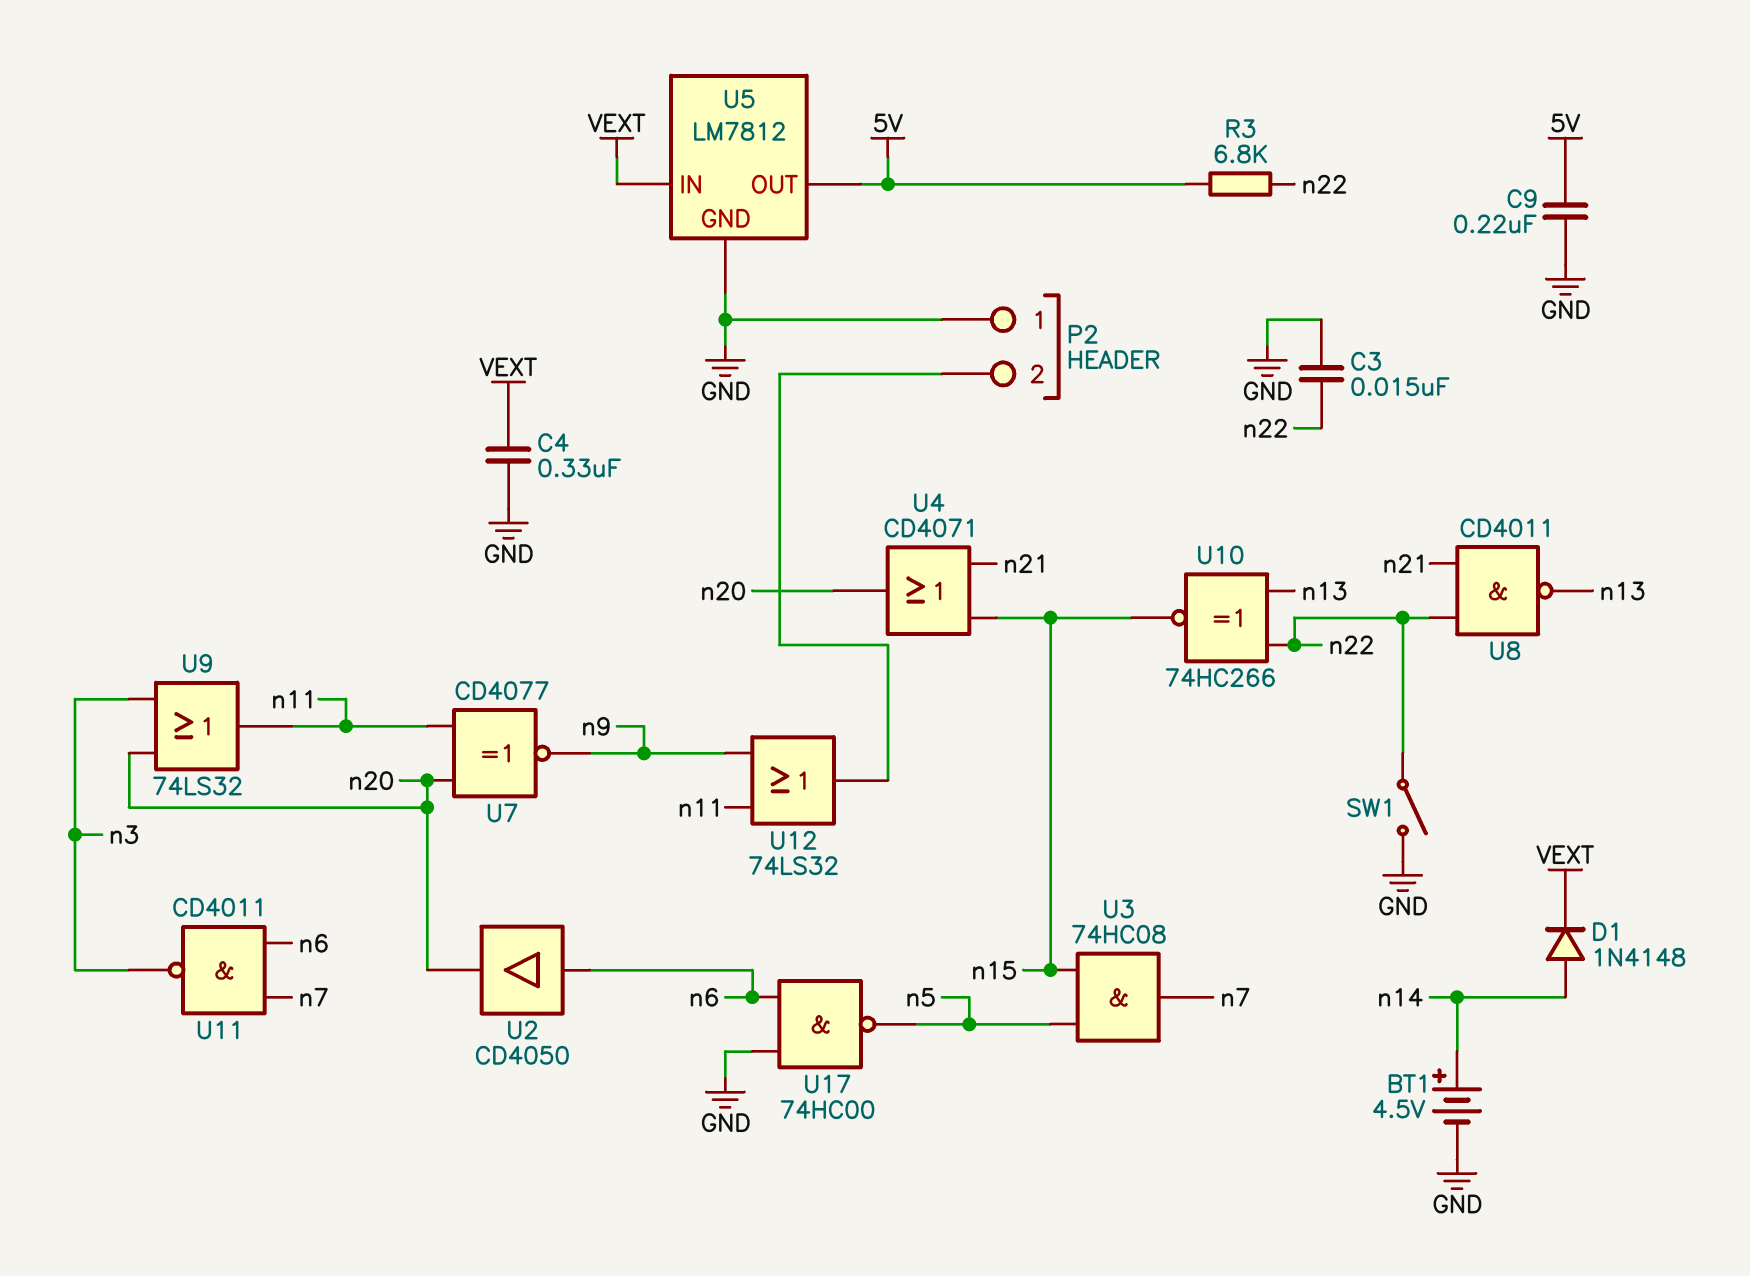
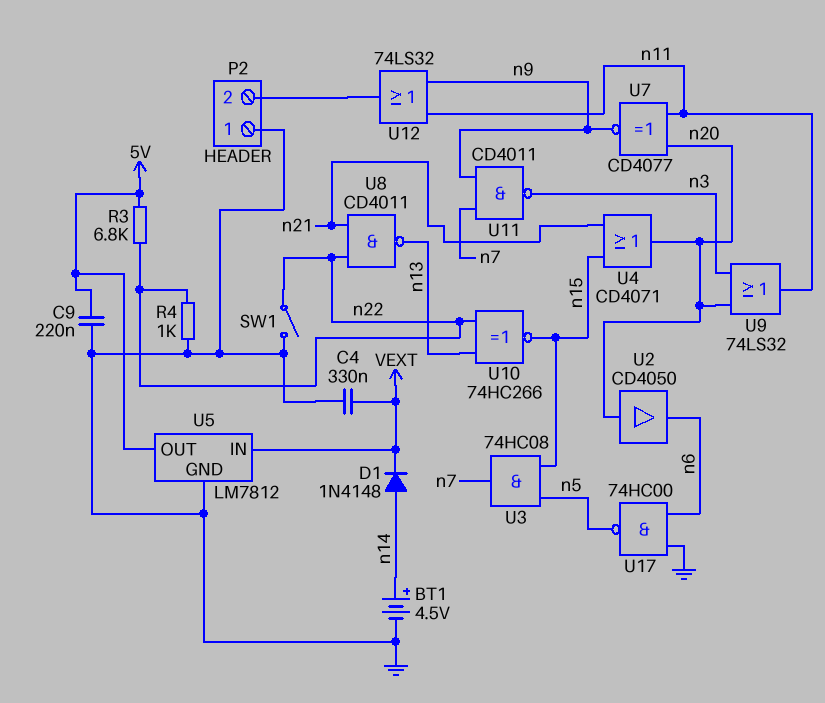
C3: 15nF (GND, n22) -> none
R4: none -> 1k (GND, n22)
U2: buffer CD4050 (in n6, out n20) -> buffer CD4050 (in n20, out n6)
U11: NAND CD4011 (in n6, in n7, out n3) -> NAND CD4011 (in n7, in n9, out n3)

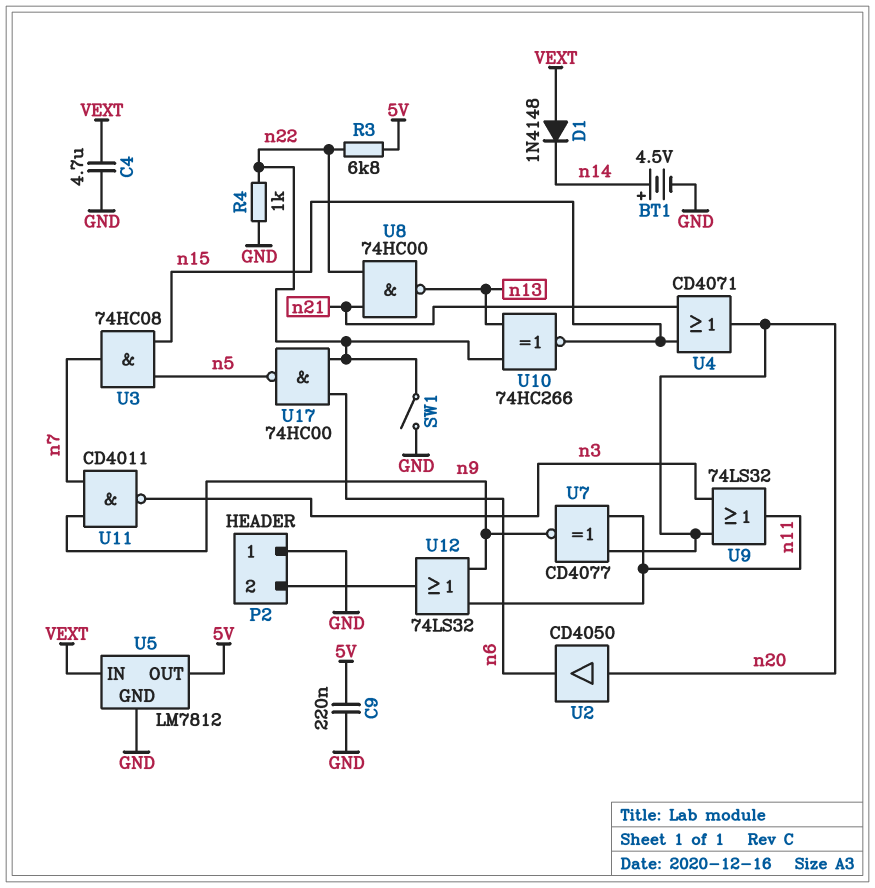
C4: 330nF (GND, VEXT) -> 4.7uF (GND, VEXT)
D1: diode 1N4148 (A n14, K VEXT) -> diode 1N4148 (A VEXT, K n14)
U8: NAND CD4011 (in n21, in n22, out n13) -> NAND 74HC00 (in n21, in n22, out n13)
U17: NAND 74HC00 (in GND, in n6, out n5) -> NAND 74HC00 (in n6, in n22, out n5)

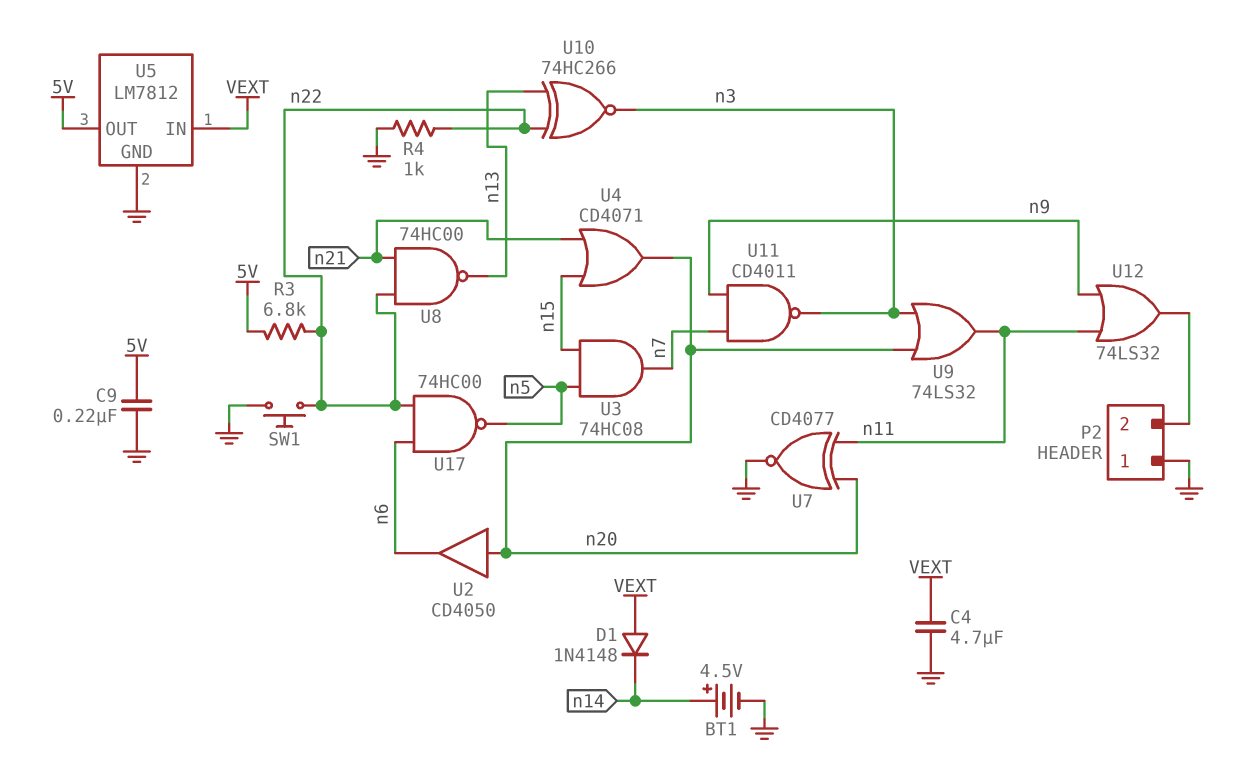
SW1: switch (GND, n22) -> button (GND, n22)
U7: XNOR CD4077 (in n11, in n20, out n9) -> XNOR CD4077 (in n11, in n20, out GND)
U10: XNOR 74HC266 (in n13, in n22, out n15) -> XNOR 74HC266 (in n13, in n22, out n3)

